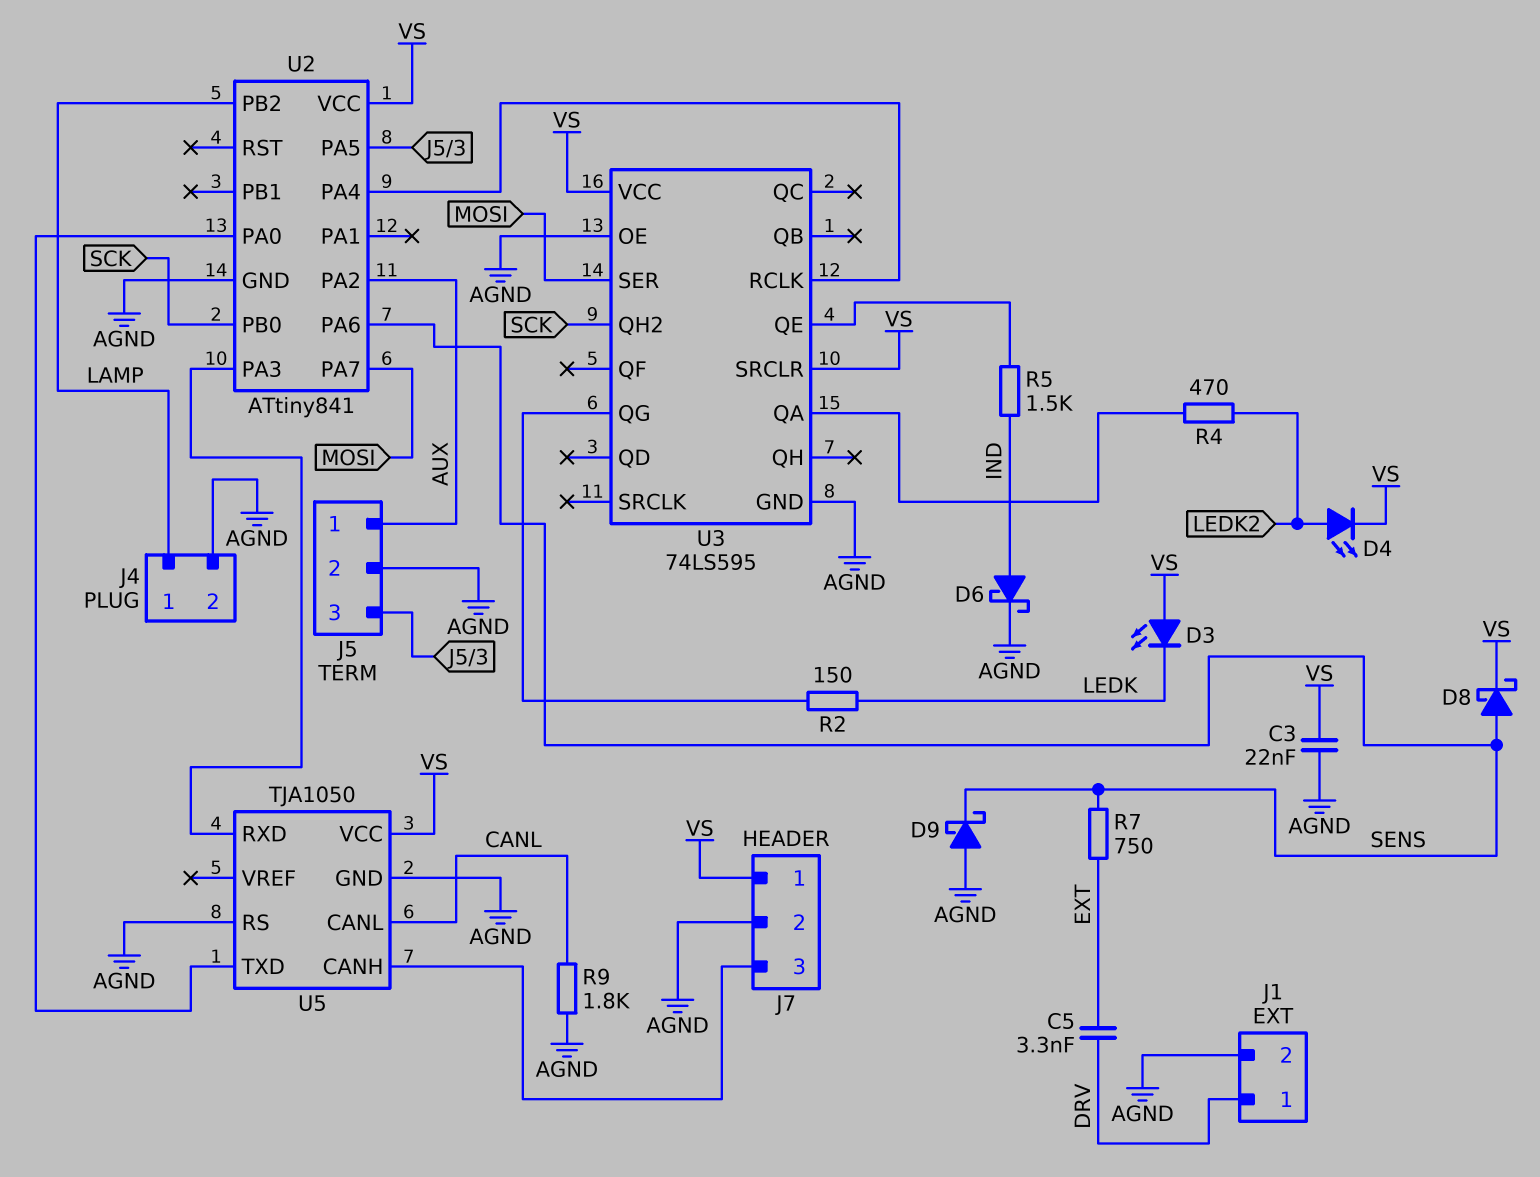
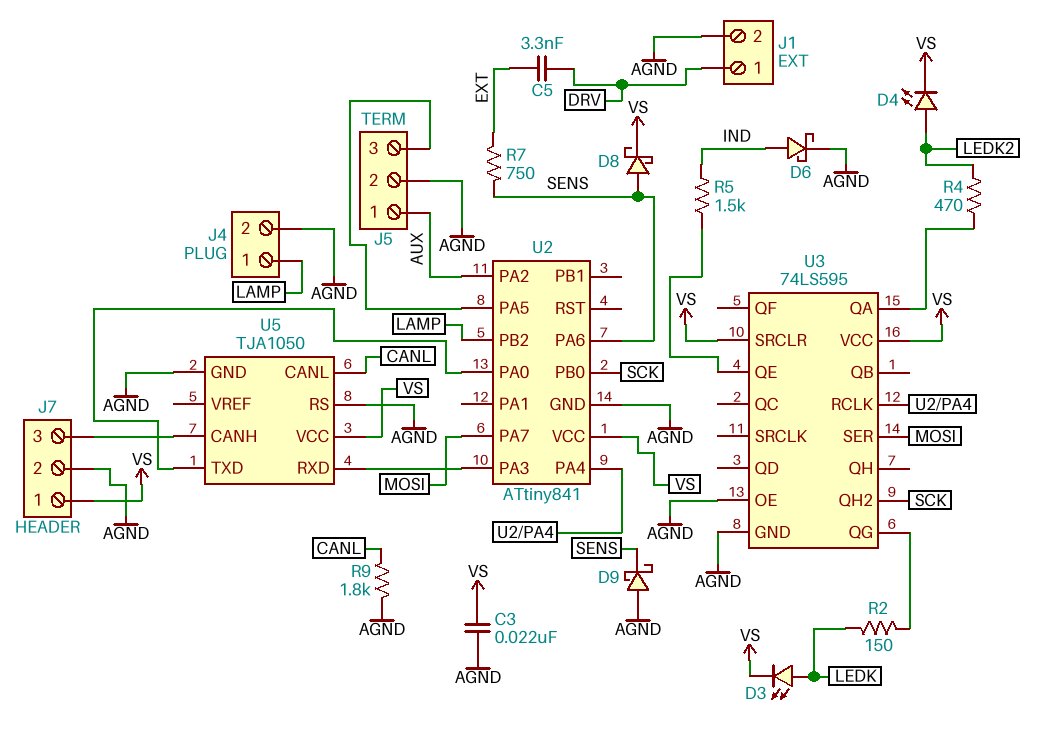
D3: LED (A VS, K LEDK) -> LED (A LEDK, K VS)

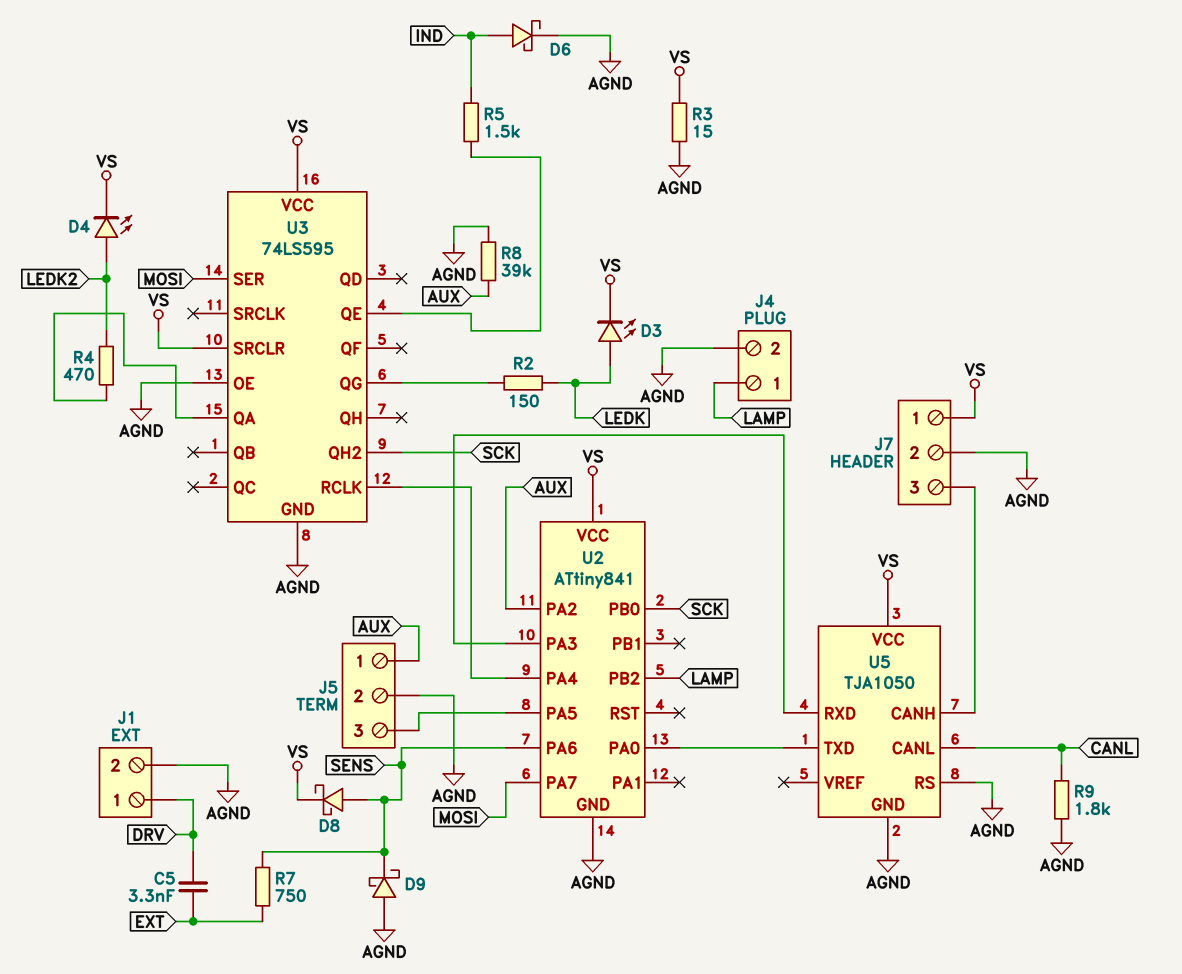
C3: 22nF (AGND, VS) -> none
R3: none -> 15 (AGND, VS)
R8: none -> 39k (AGND, AUX)

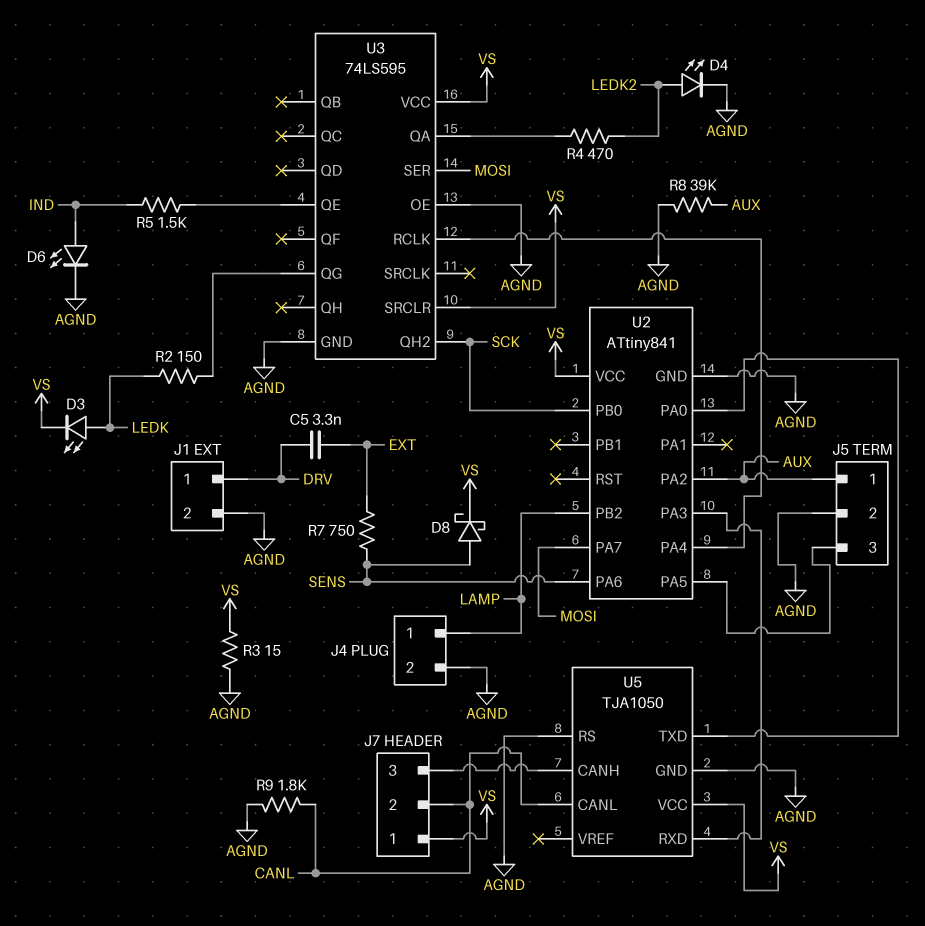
D4: LED (A LEDK2, K VS) -> LED (A LEDK2, K AGND)
D6: schottky (A IND, K AGND) -> LED (A IND, K AGND)
D9: schottky (A AGND, K SENS) -> none
J7 pin 2: AGND -> CANL

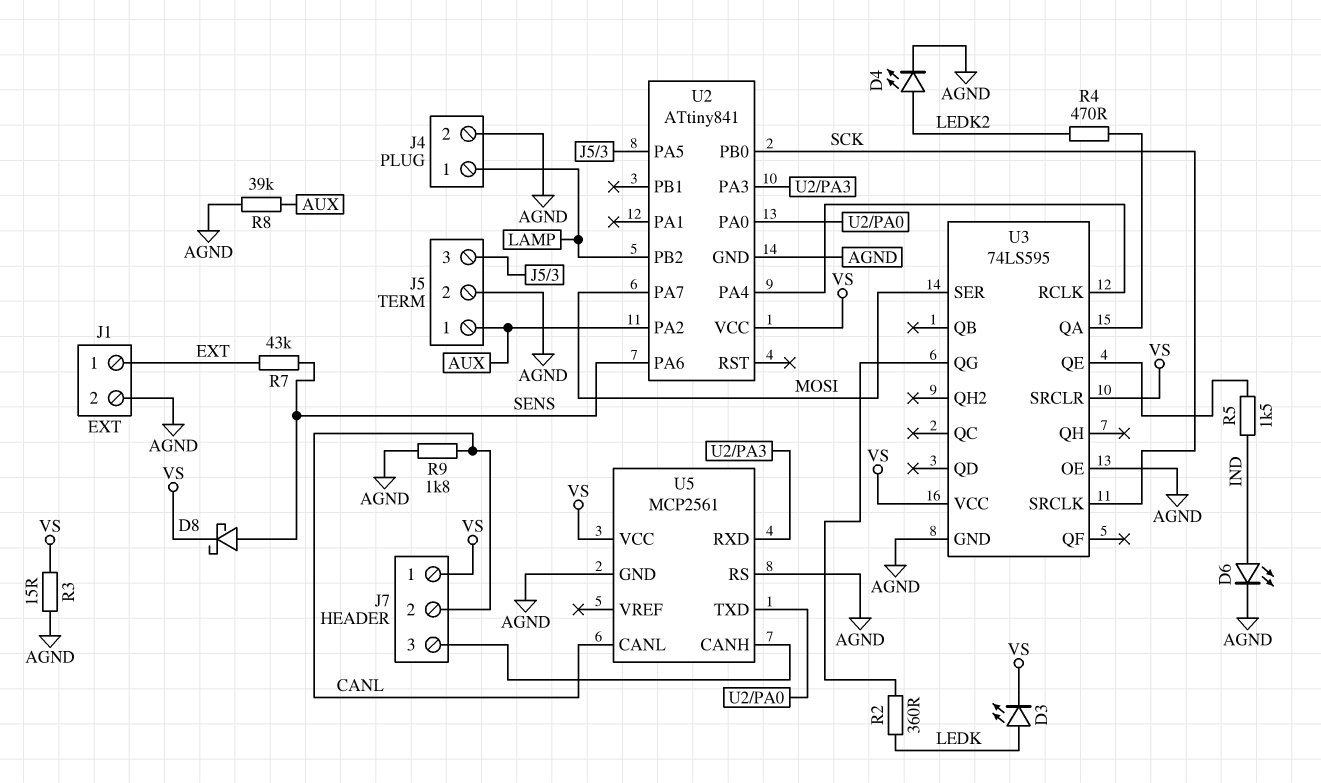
C5: 3.3nF (DRV, EXT) -> none
J1 pin 1: DRV -> EXT
R2: 150 (LEDK, U3/QG) -> 360 (LEDK, U3/QG)
R7: 750 (EXT, SENS) -> 43k (EXT, SENS)
U3 pin QH2: SCK -> none
U3 pin SRCLK: none -> SCK
U5: TJA1050 -> MCP2561

